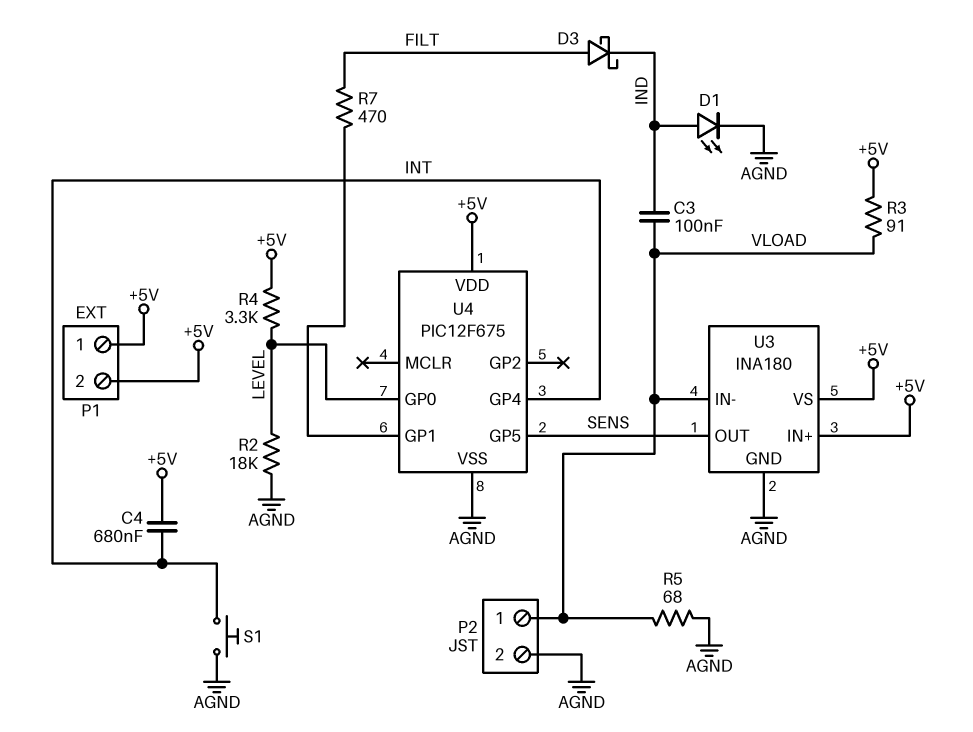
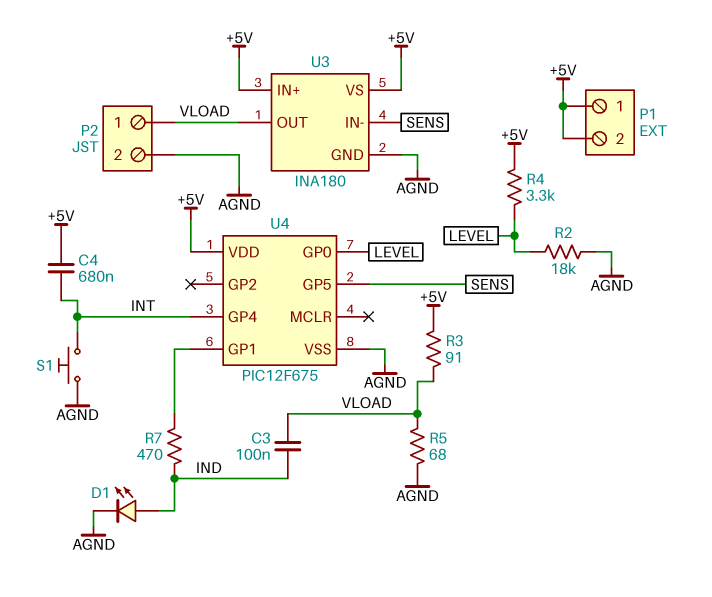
D3: schottky (A FILT, K IND) -> none
R7: 470 (FILT, U4/GP1) -> 470 (IND, U4/GP1)
U3 pin IN-: VLOAD -> SENS
U3 pin OUT: SENS -> VLOAD

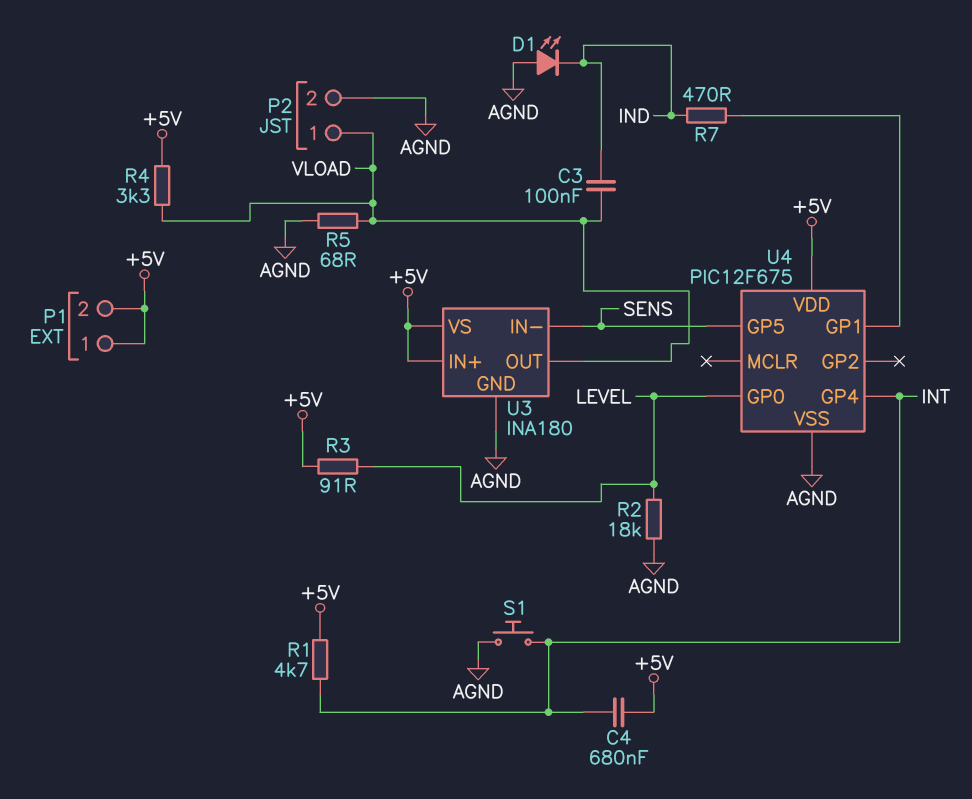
D1: LED (A IND, K AGND) -> LED (A AGND, K IND)
R1: none -> 4.7k (+5V, INT)
R3: 91 (+5V, VLOAD) -> 91 (+5V, LEVEL)
R4: 3.3k (+5V, LEVEL) -> 3.3k (+5V, VLOAD)

